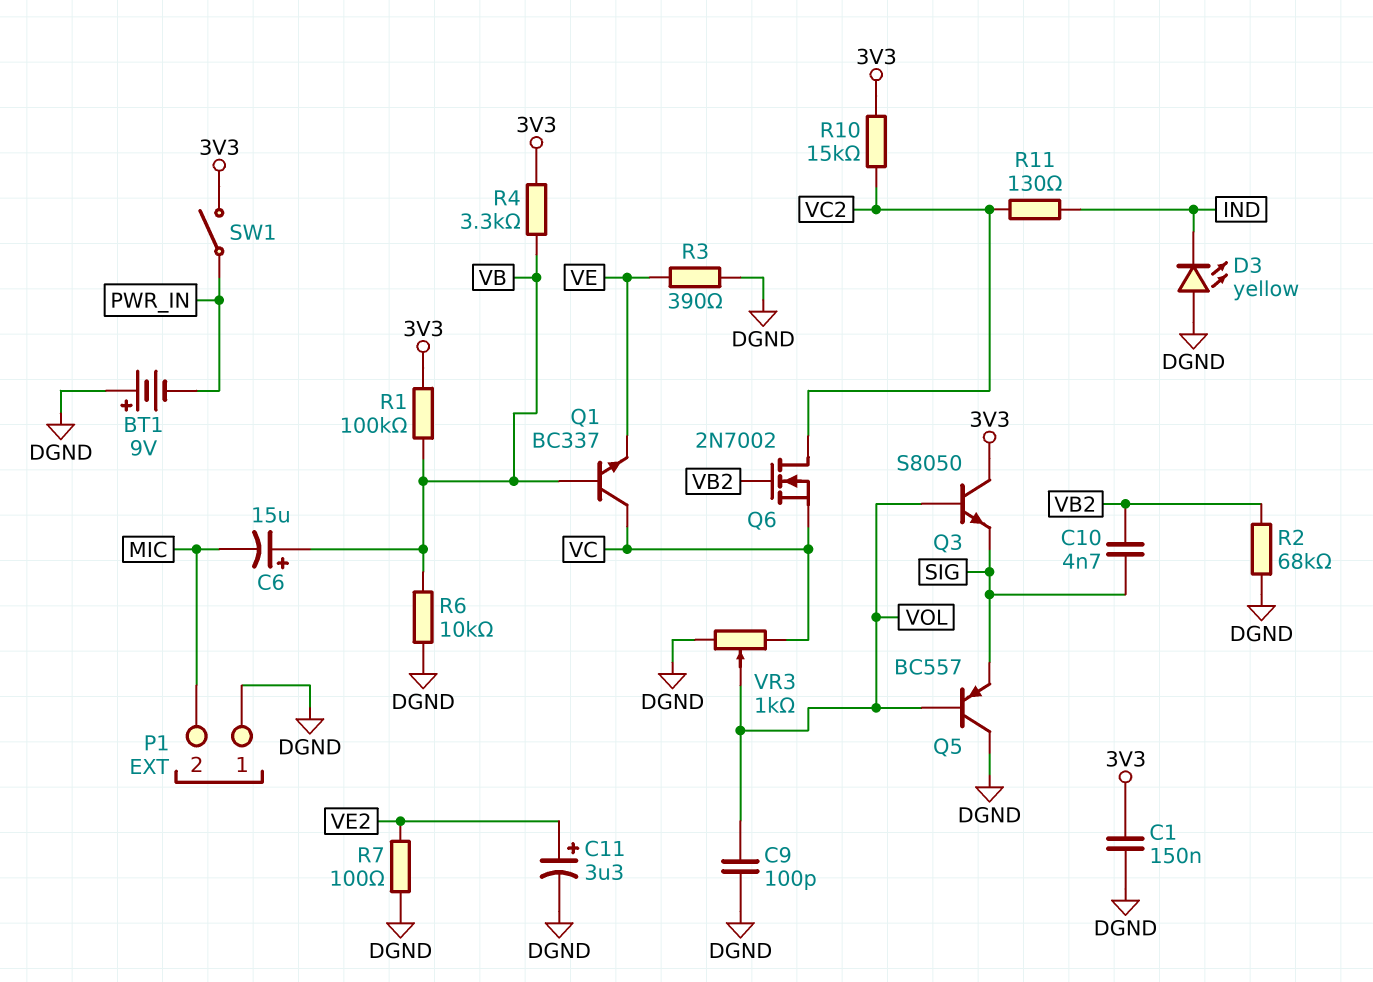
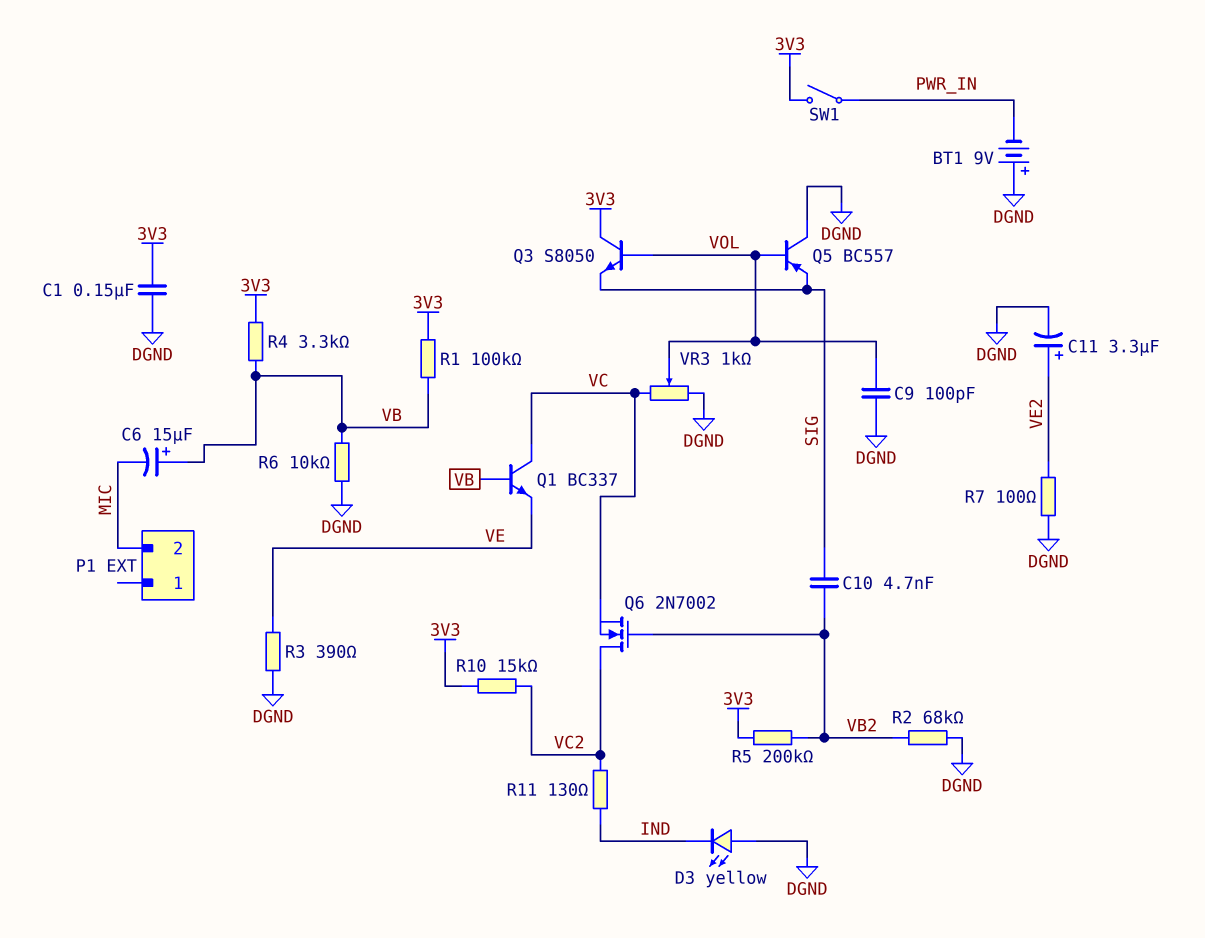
P1 pin 1: DGND -> none
R5: none -> 200k (3V3, VB2)

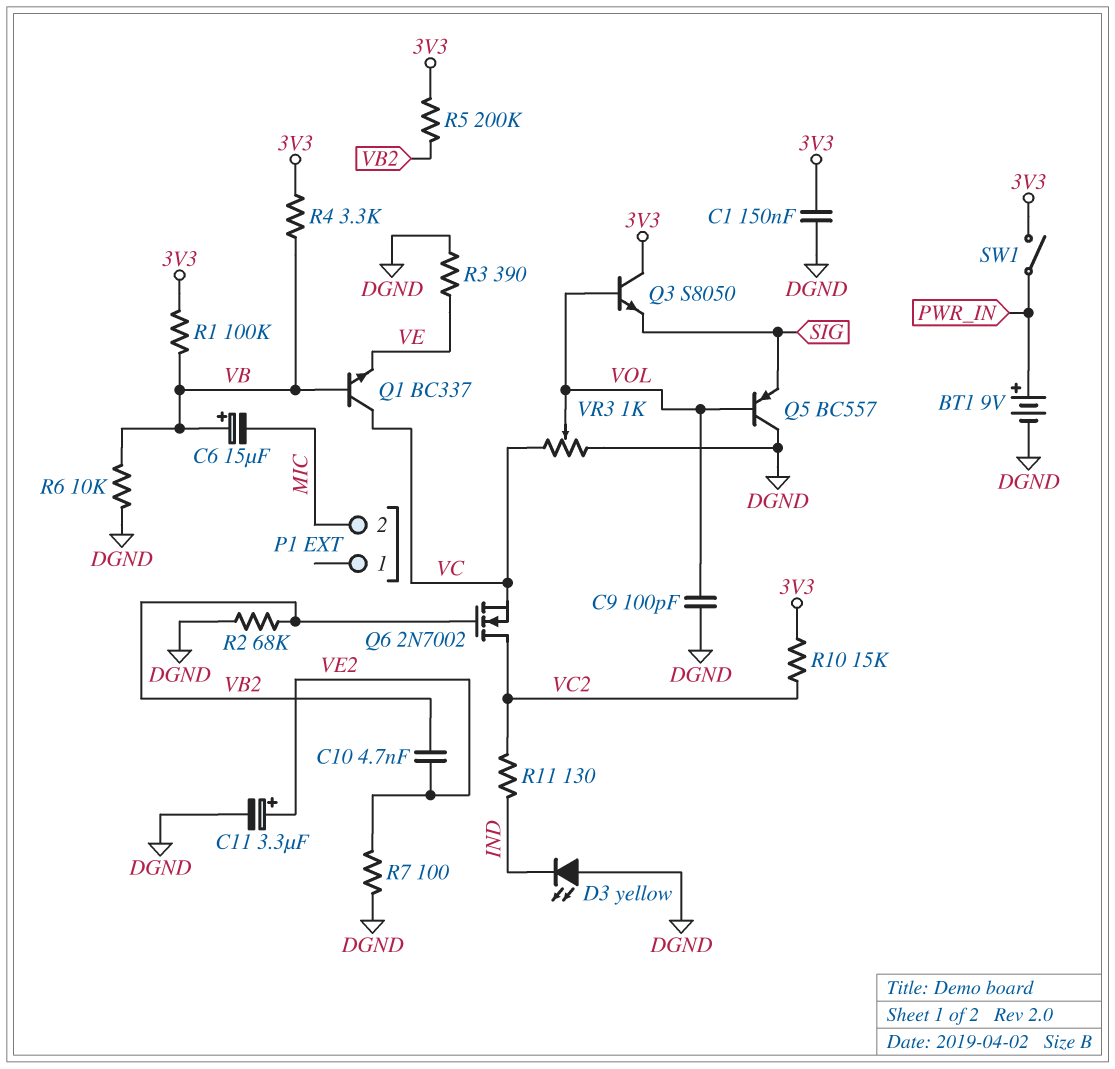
BT1: 9V (plus DGND, minus PWR_IN) -> 9V (plus PWR_IN, minus DGND)
C10: 4.7nF (SIG, VB2) -> 4.7nF (VB2, VE2)

